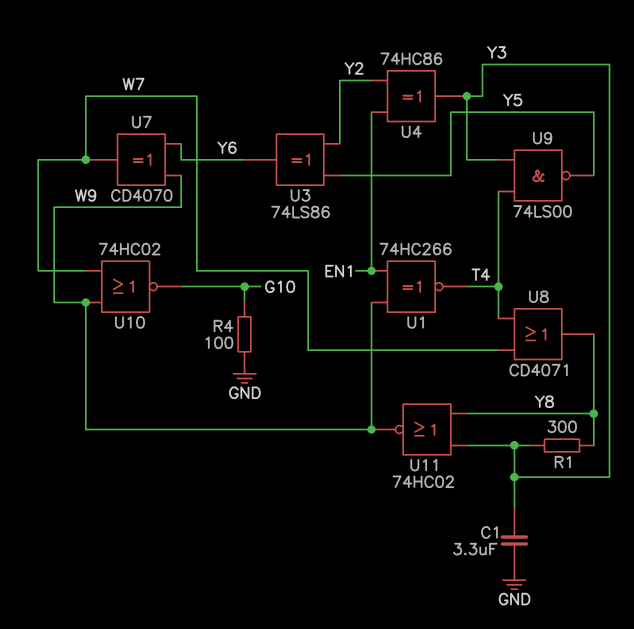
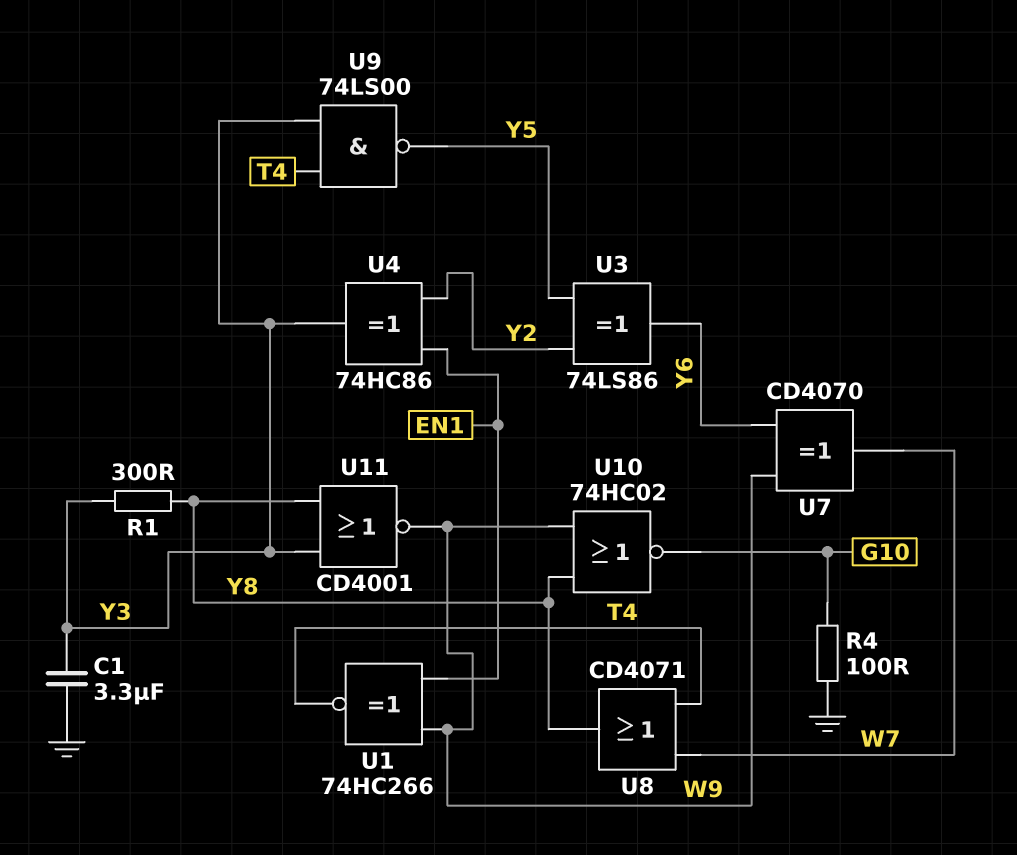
U10: NOR 74HC02 (in W7, in W9, out G10) -> NOR 74HC02 (in W9, in Y8, out G10)
U11: NOR 74HC02 (in Y3, in Y8, out W9) -> NOR CD4001 (in Y3, in Y8, out W9)

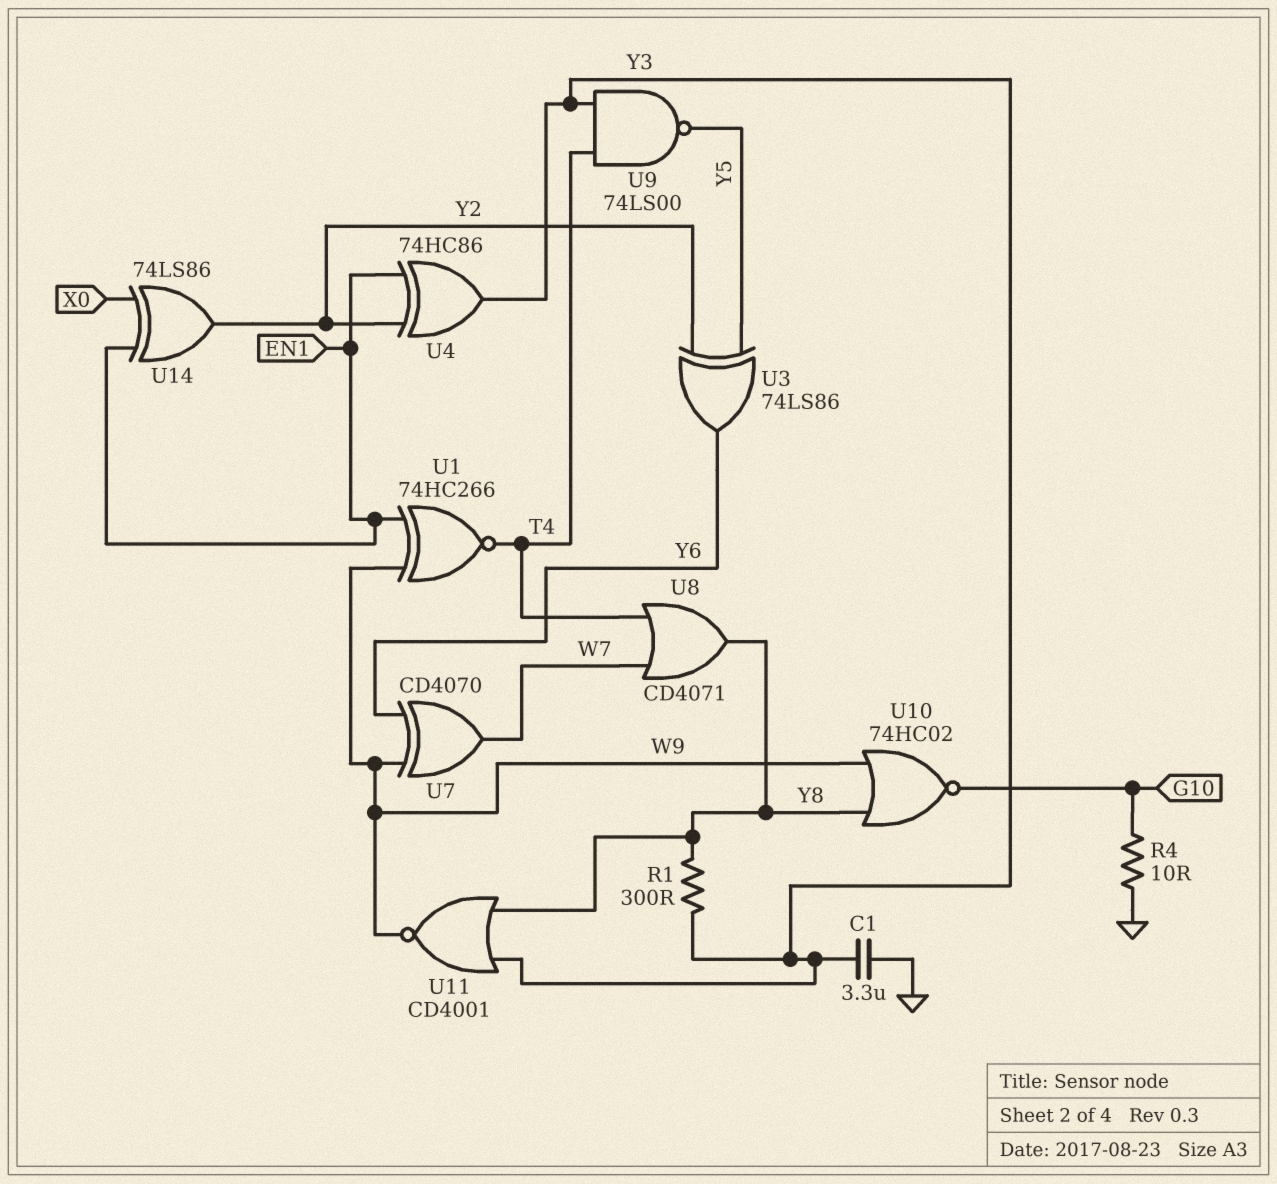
R4: 100 (G10, GND) -> 10 (G10, GND)
U14: none -> XOR 74LS86 (in EN1, in X0, out Y2)

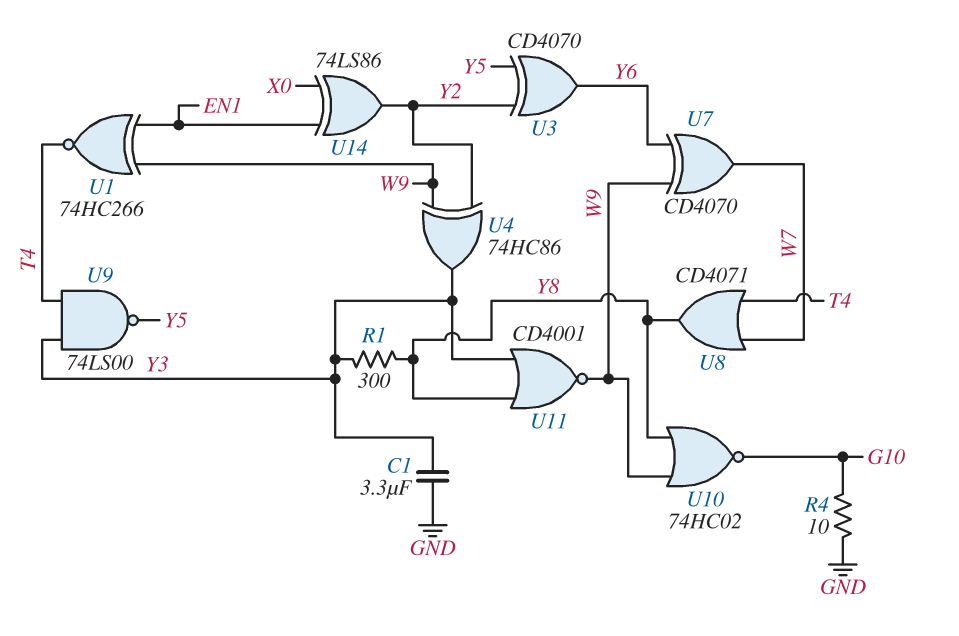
U3: XOR 74LS86 (in Y2, in Y5, out Y6) -> XOR CD4070 (in Y2, in Y5, out Y6)
U4: XOR 74HC86 (in EN1, in Y2, out Y3) -> XOR 74HC86 (in W9, in Y2, out Y3)

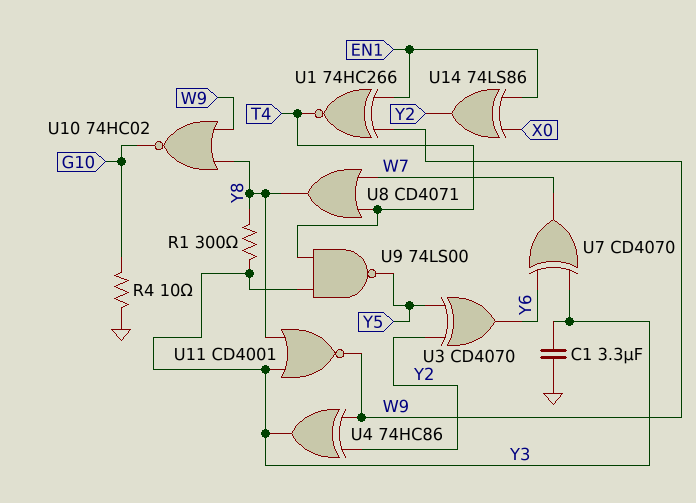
U7: XOR CD4070 (in W9, in Y6, out W7) -> XOR CD4070 (in Y3, in Y6, out W7)

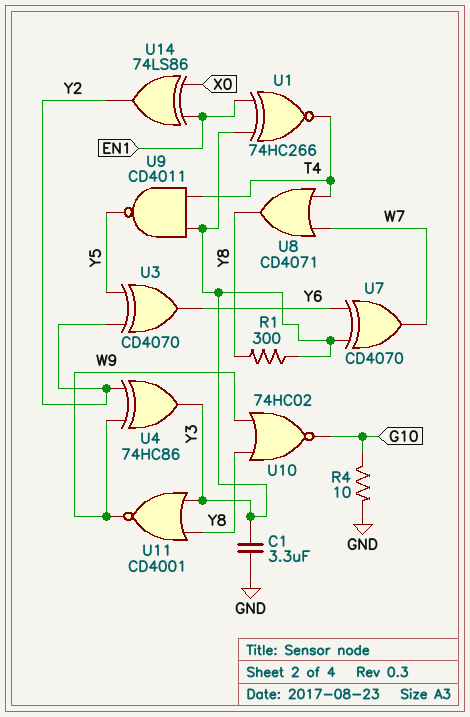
U1: XNOR 74HC266 (in EN1, in W9, out T4) -> XNOR 74HC266 (in EN1, in Y3, out T4)
U9: NAND 74LS00 (in T4, in Y3, out Y5) -> NAND CD4011 (in T4, in Y3, out Y5)

